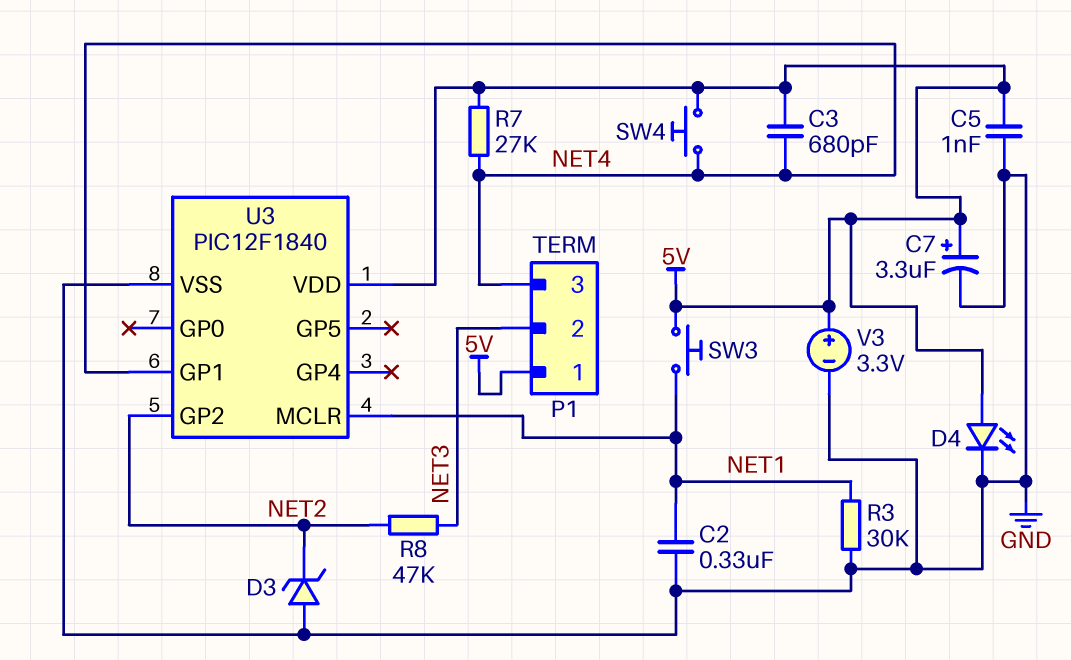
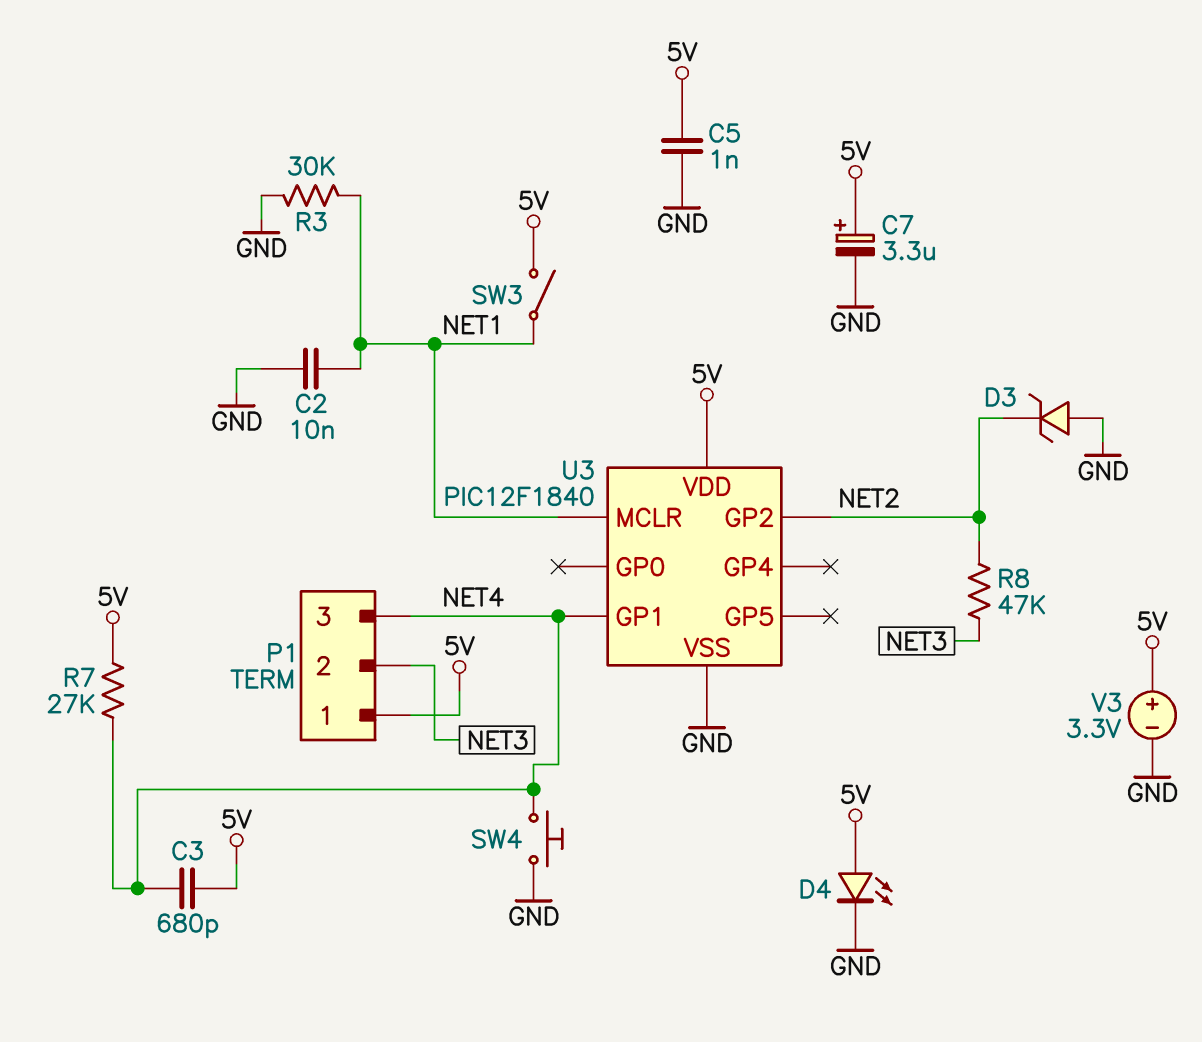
C2: 330nF (GND, NET1) -> 10nF (GND, NET1)
SW3: button (5V, NET1) -> switch (5V, NET1)
SW4: button (5V, NET4) -> button (GND, NET4)

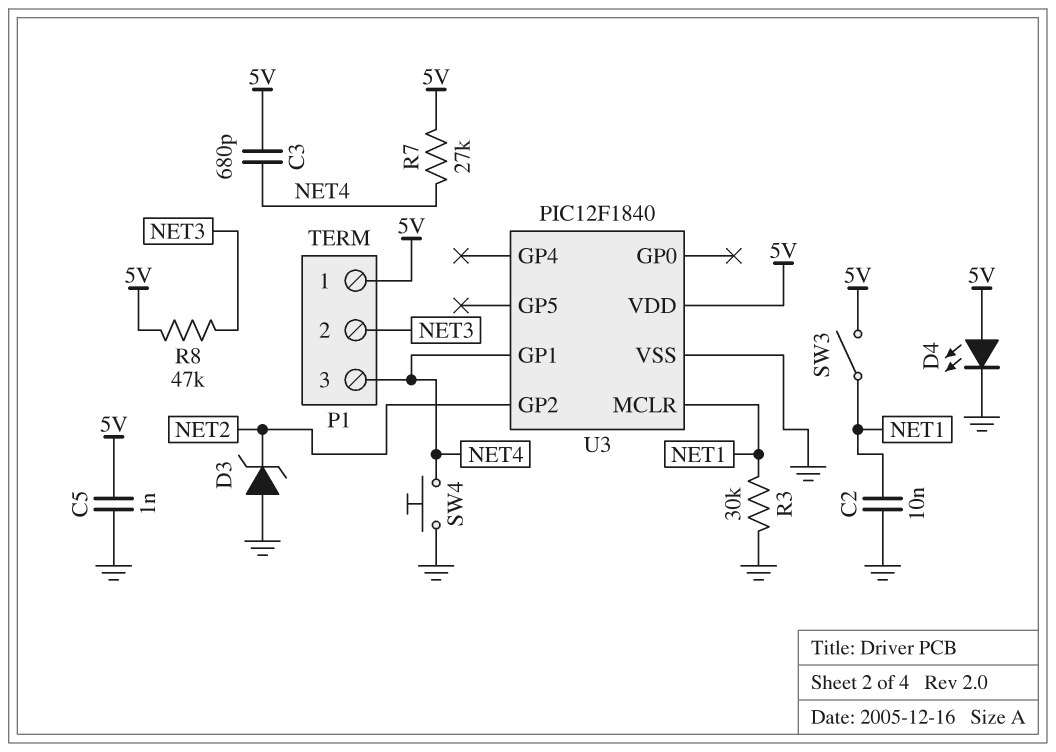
C7: 3.3uF (plus 5V, minus GND) -> none
R8: 47k (NET2, NET3) -> 47k (5V, NET3)
V3: 3.3V (plus 5V, minus GND) -> none

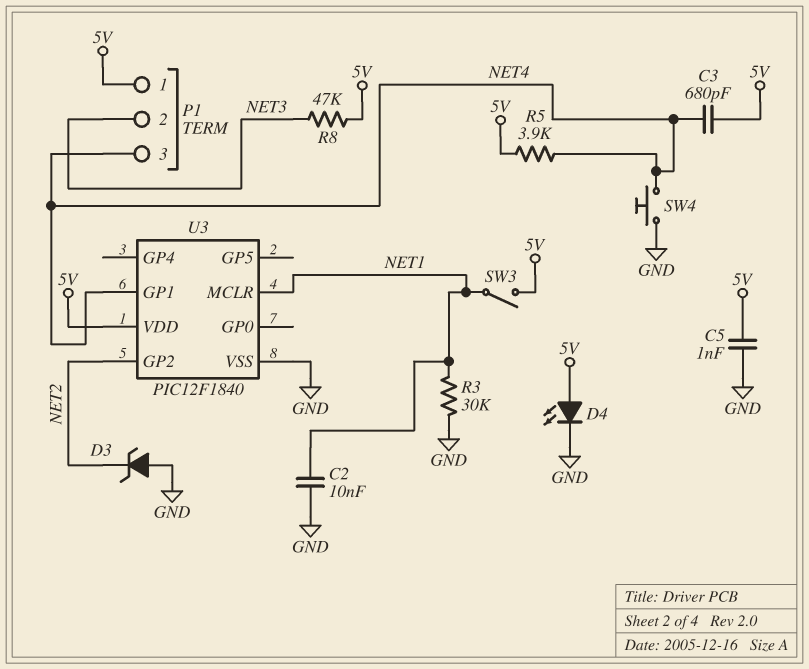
R5: none -> 3.9k (5V, NET4)
R7: 27k (5V, NET4) -> none

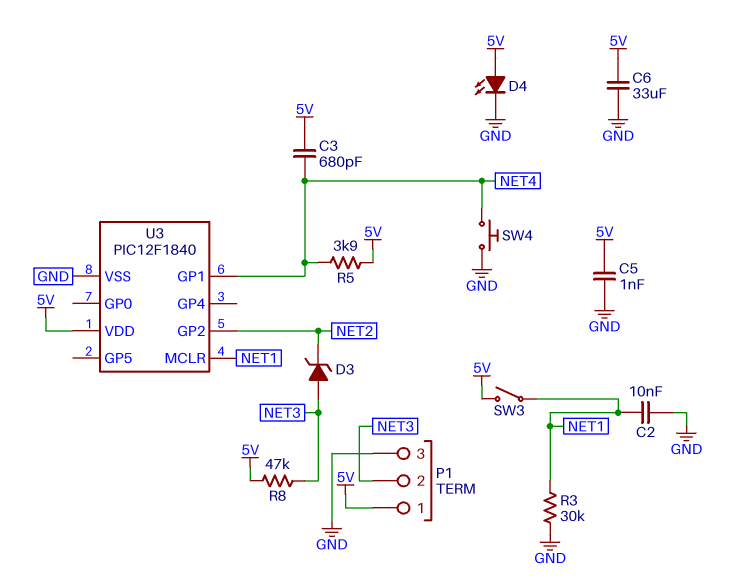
C6: none -> 33uF (5V, GND)
D3: zener (A GND, K NET2) -> zener (A NET3, K NET2)
P1 pin 3: NET4 -> GND

